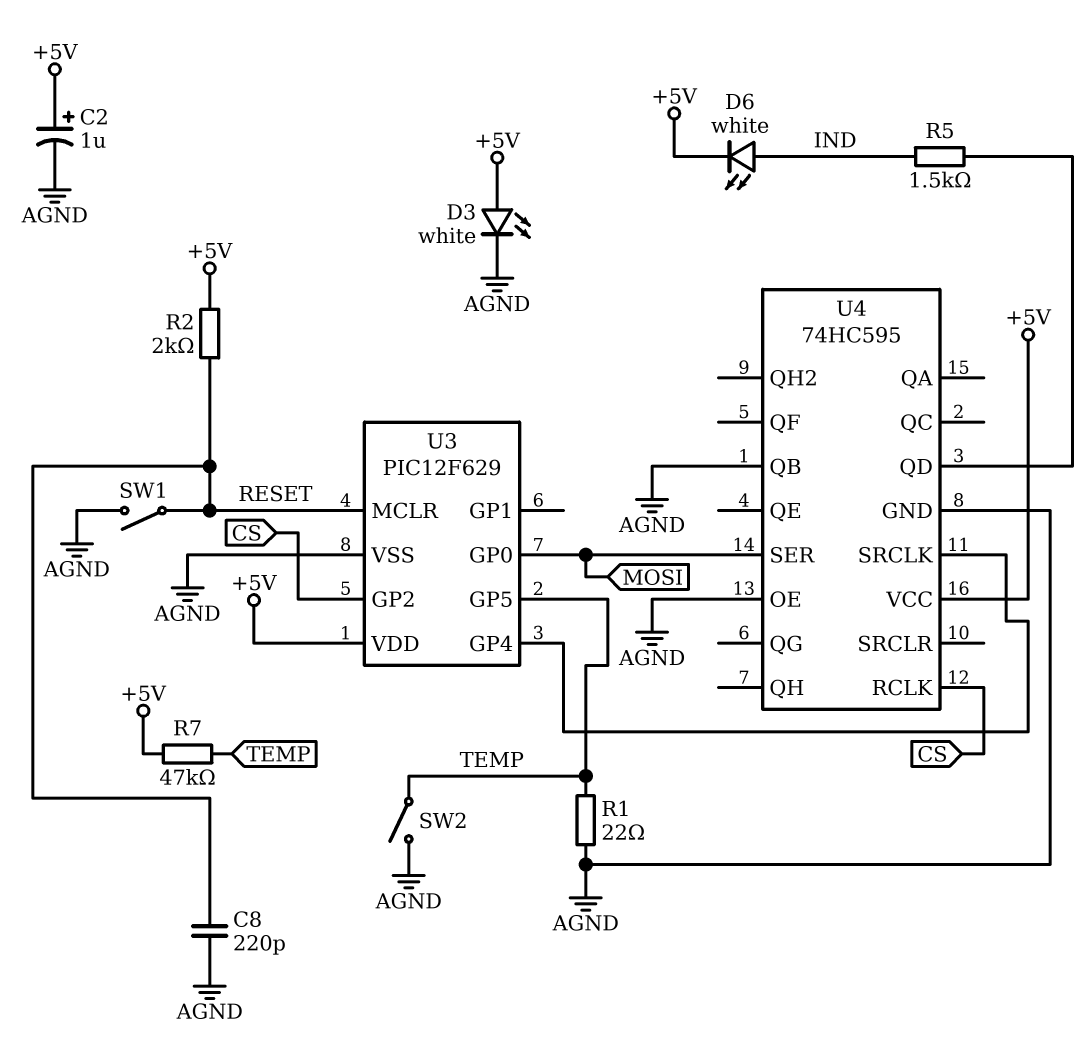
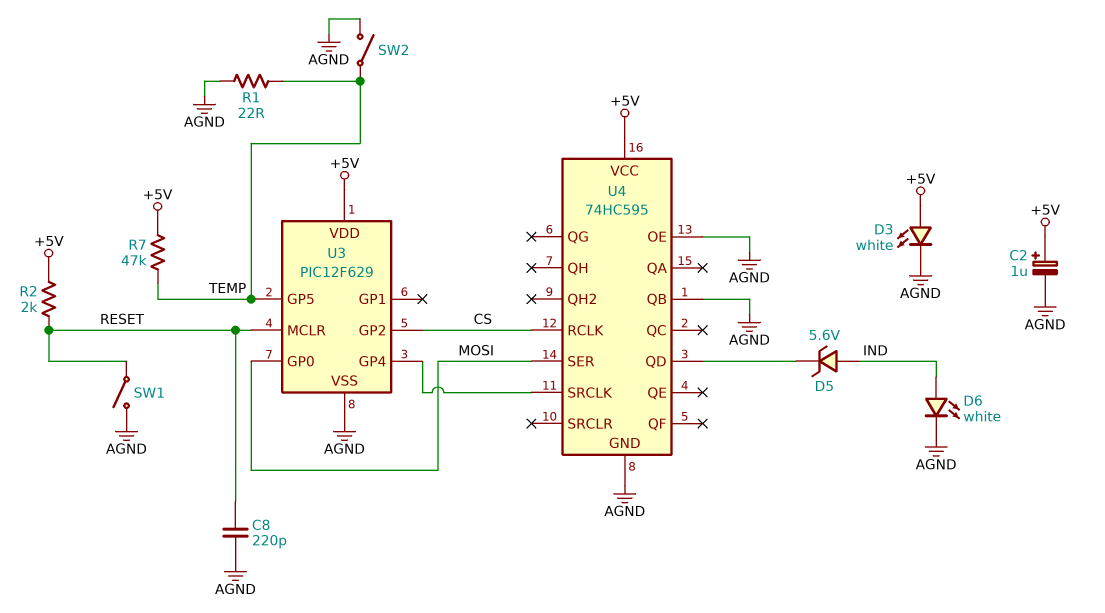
D5: none -> zener 5.6V (A IND, K U4/QD)
D6: LED white (A IND, K +5V) -> LED white (A IND, K AGND)
R5: 1.5k (IND, U4/QD) -> none

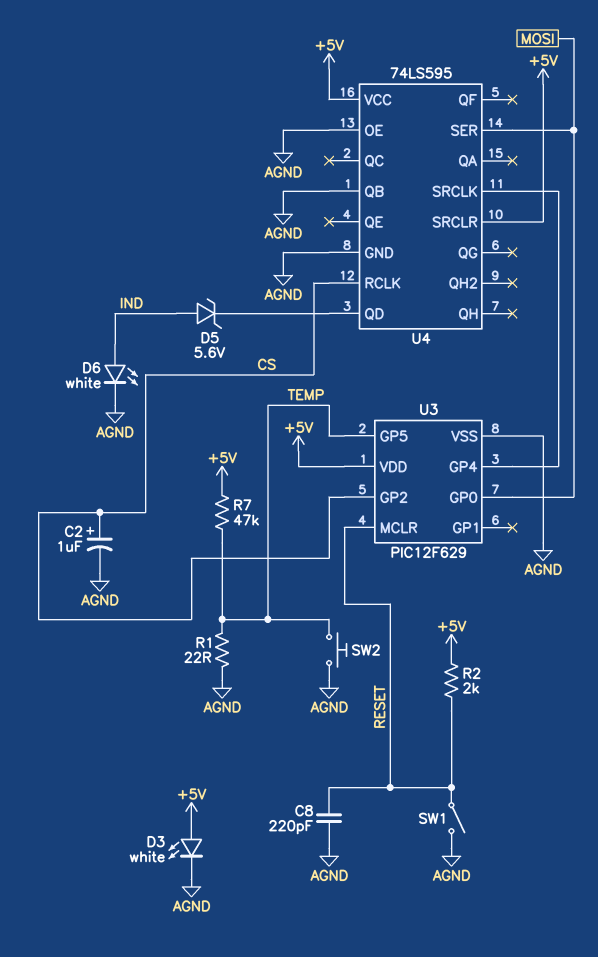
C2: 1uF (plus +5V, minus AGND) -> 1uF (plus CS, minus AGND)
SW2: switch (AGND, TEMP) -> button (AGND, TEMP)
U4: 74HC595 -> 74LS595
U4 pin SRCLR: none -> +5V

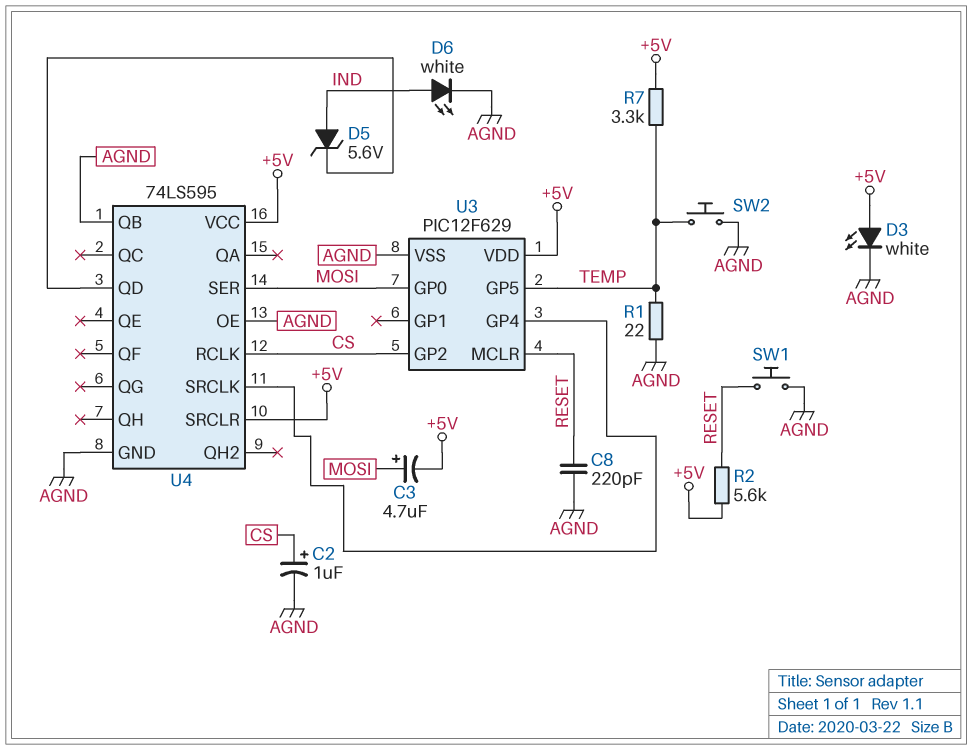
C3: none -> 4.7uF (plus MOSI, minus +5V)
R2: 2k (+5V, RESET) -> 5.6k (+5V, RESET)
R7: 47k (+5V, TEMP) -> 3.3k (+5V, TEMP)
SW1: switch (AGND, RESET) -> button (AGND, RESET)

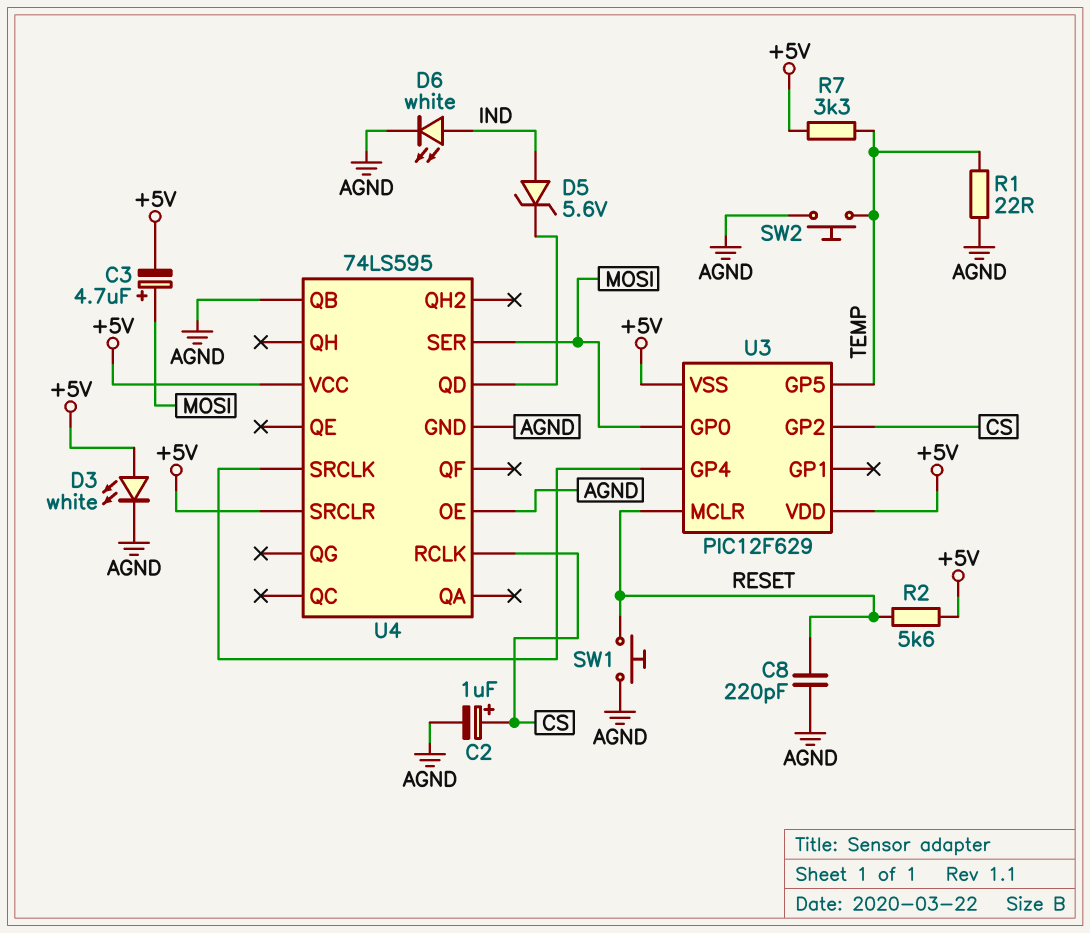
U3 pin VSS: AGND -> +5V

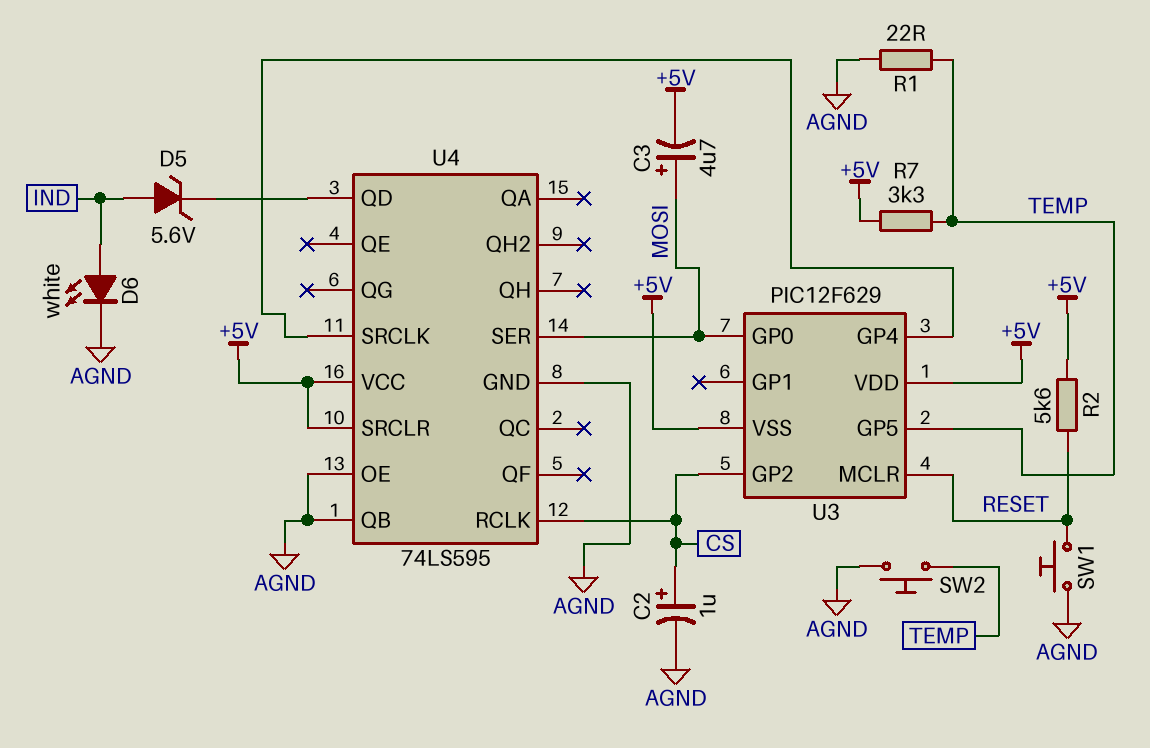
C8: 220pF (AGND, RESET) -> none
D3: LED white (A +5V, K AGND) -> none

